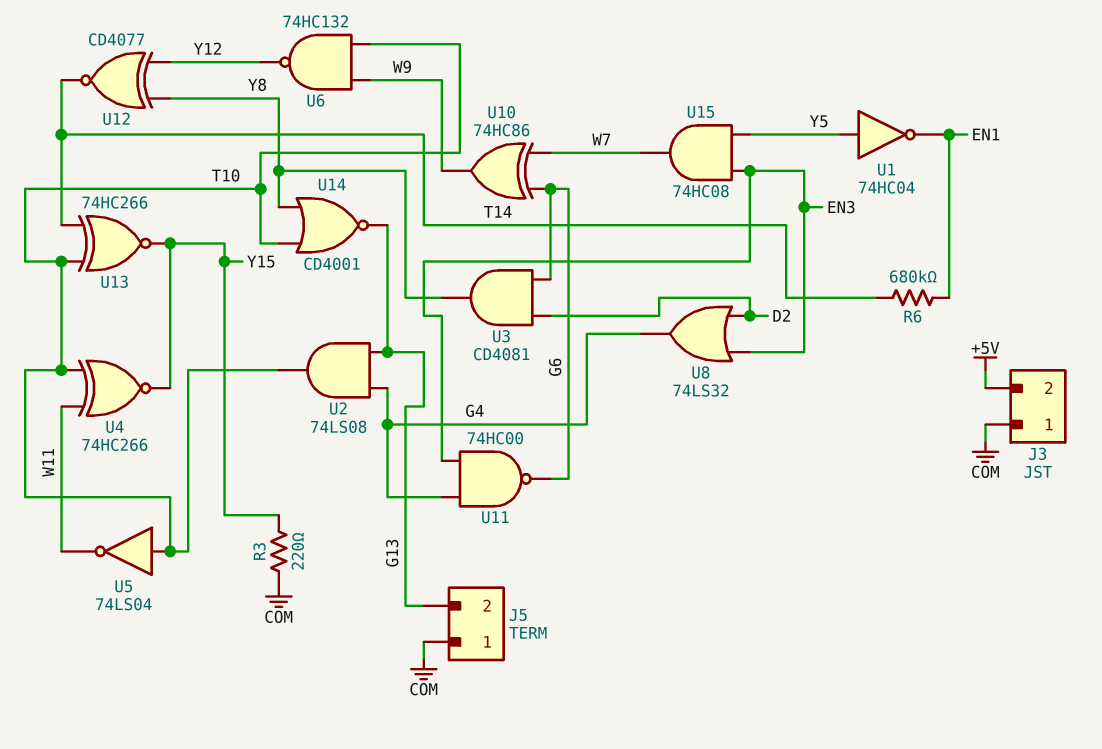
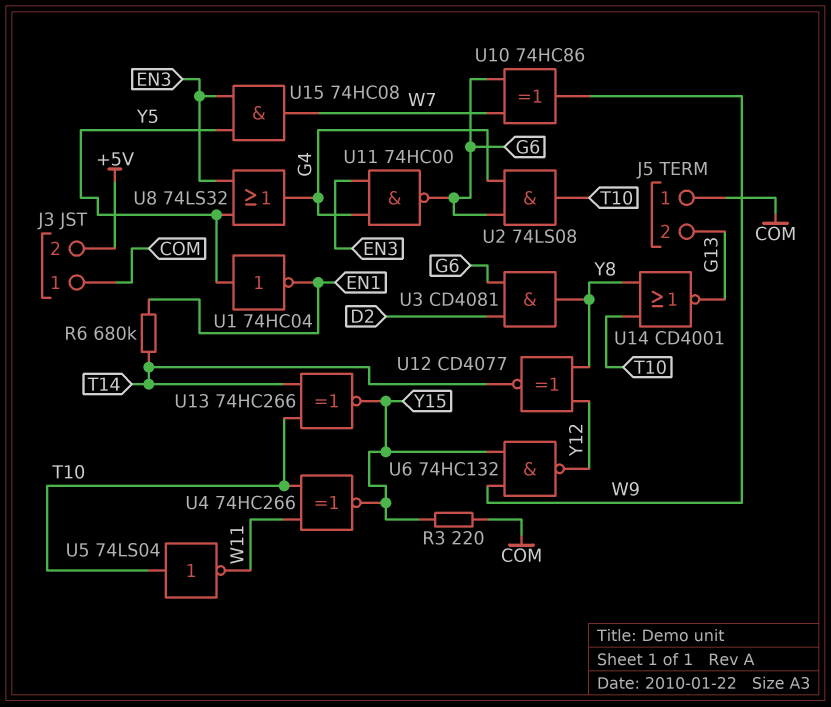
U2: AND 74LS08 (in G4, in G13, out T10) -> AND 74LS08 (in G4, in G6, out T10)
U6: NAND 74HC132 (in T10, in W9, out Y12) -> NAND 74HC132 (in W9, in Y15, out Y12)
U8: OR 74LS32 (in D2, in EN3, out G4) -> OR 74LS32 (in EN3, in Y5, out G4)

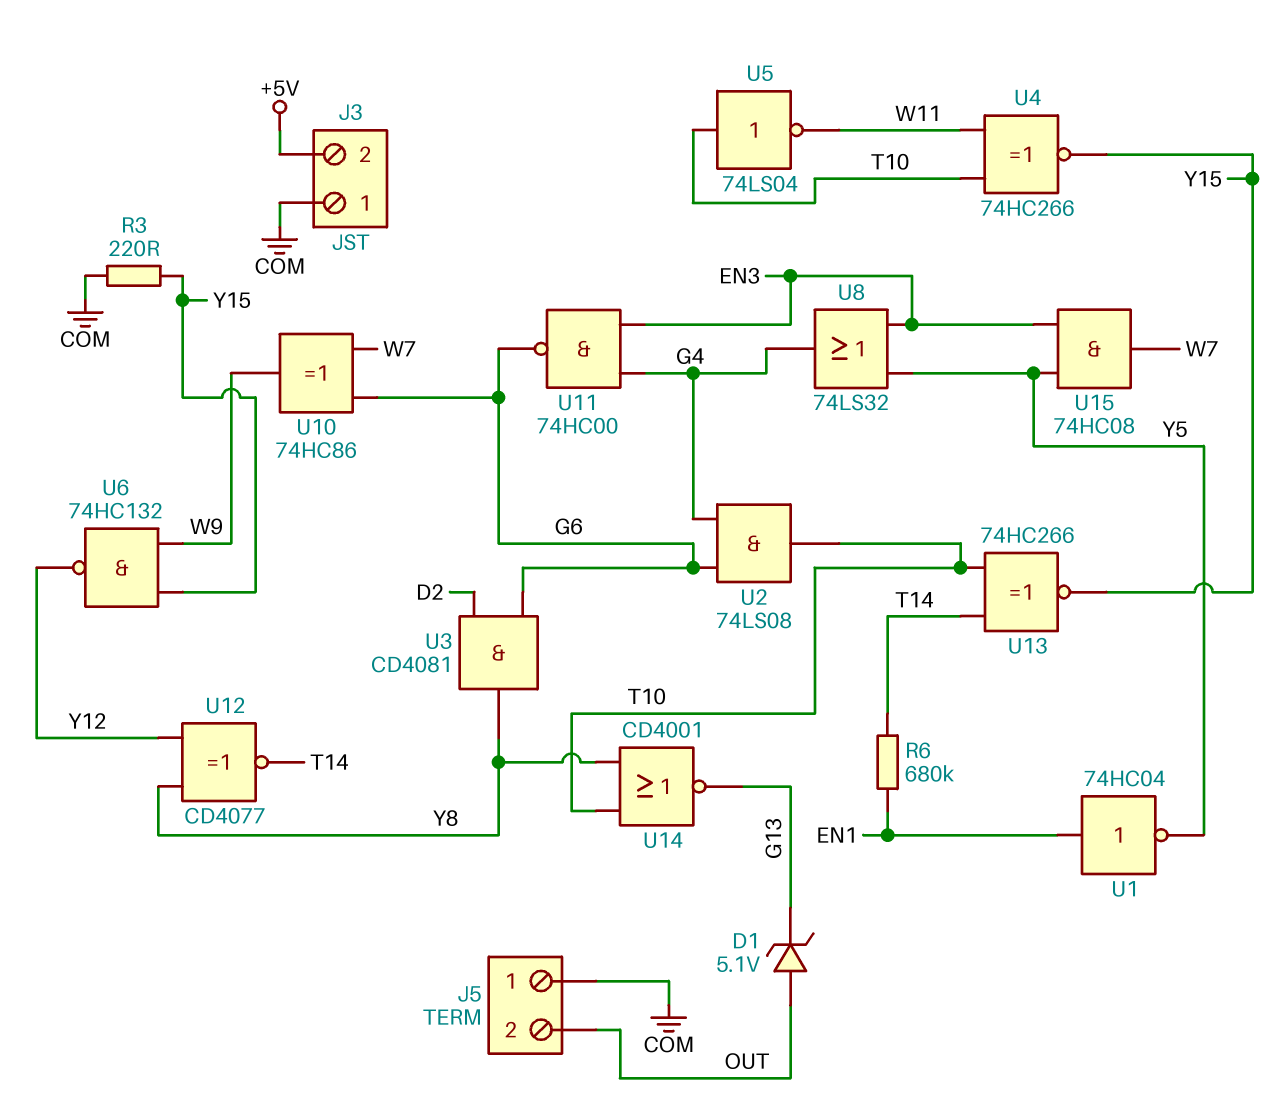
D1: none -> zener 5.1V (A OUT, K G13)
J5 pin 2: G13 -> OUT
U1: NOT 74HC04 (in Y5, out EN1) -> NOT 74HC04 (in EN1, out Y5)

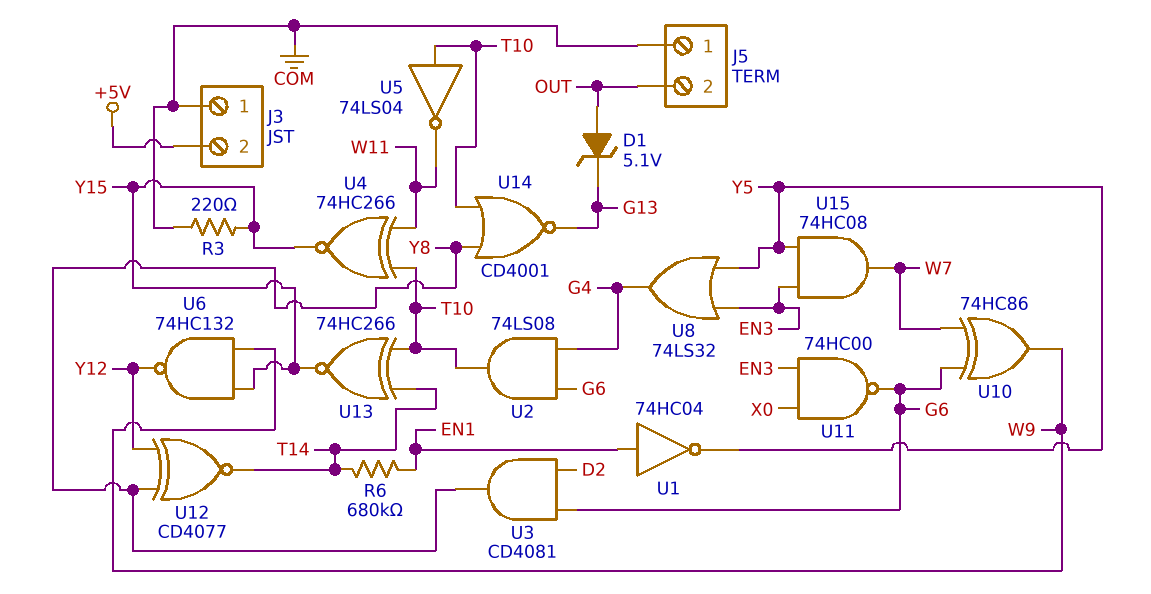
U11: NAND 74HC00 (in EN3, in G4, out G6) -> NAND 74HC00 (in EN3, in X0, out G6)

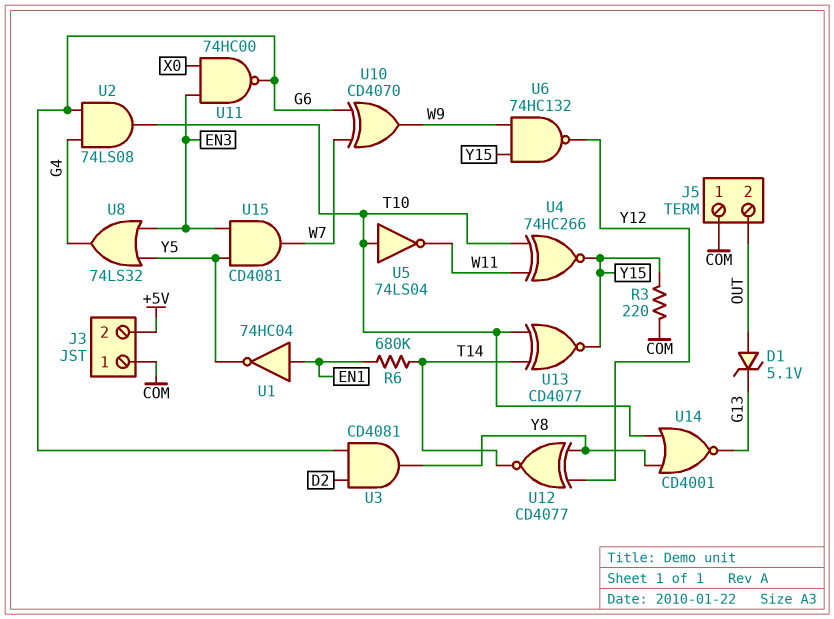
U10: XOR 74HC86 (in G6, in W7, out W9) -> XOR CD4070 (in G6, in W7, out W9)
U13: XNOR 74HC266 (in T10, in T14, out Y15) -> XNOR CD4077 (in T10, in T14, out Y15)
U15: AND 74HC08 (in EN3, in Y5, out W7) -> AND CD4081 (in EN3, in Y5, out W7)

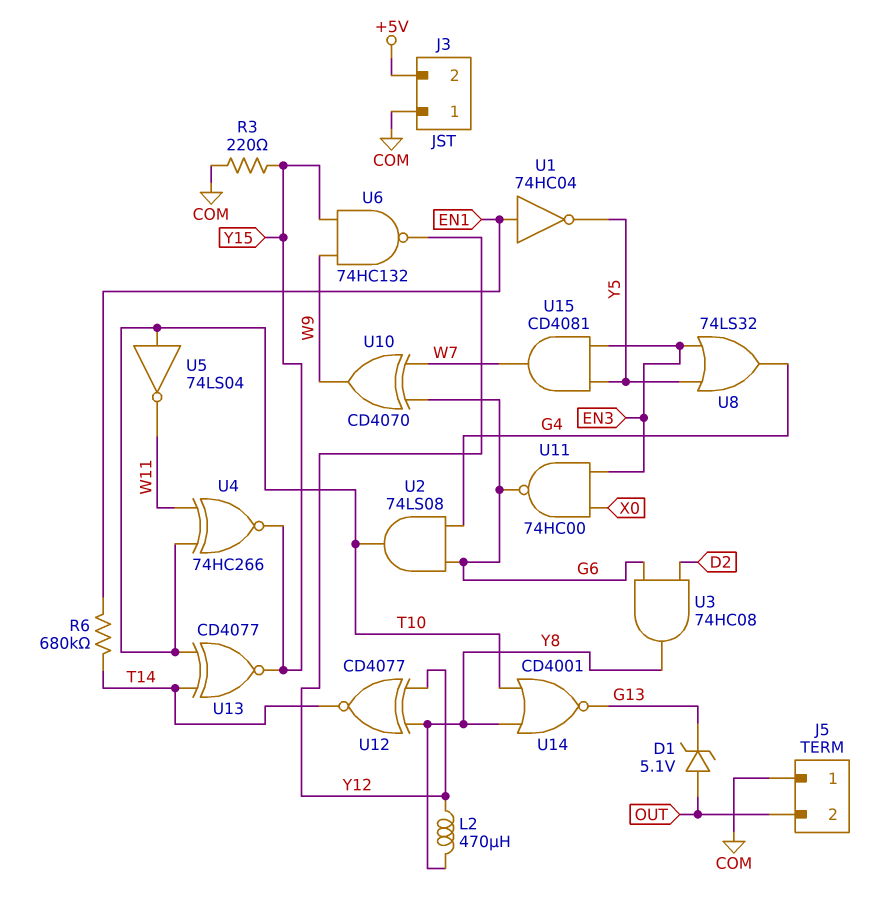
L2: none -> 470uH (Y8, Y12)
U3: AND CD4081 (in D2, in G6, out Y8) -> AND 74HC08 (in D2, in G6, out Y8)

